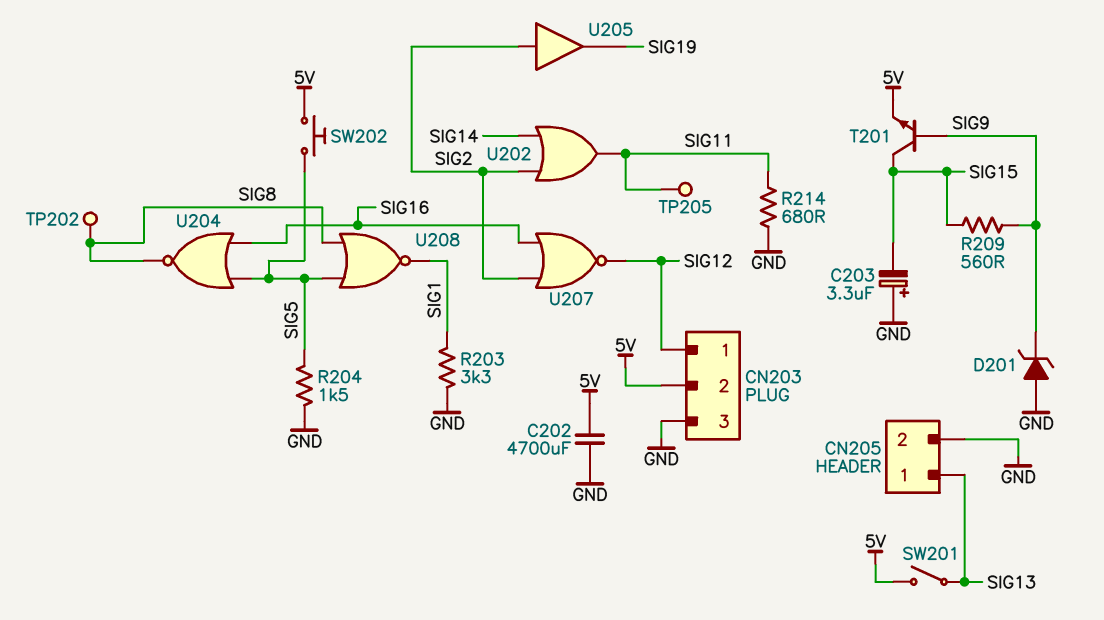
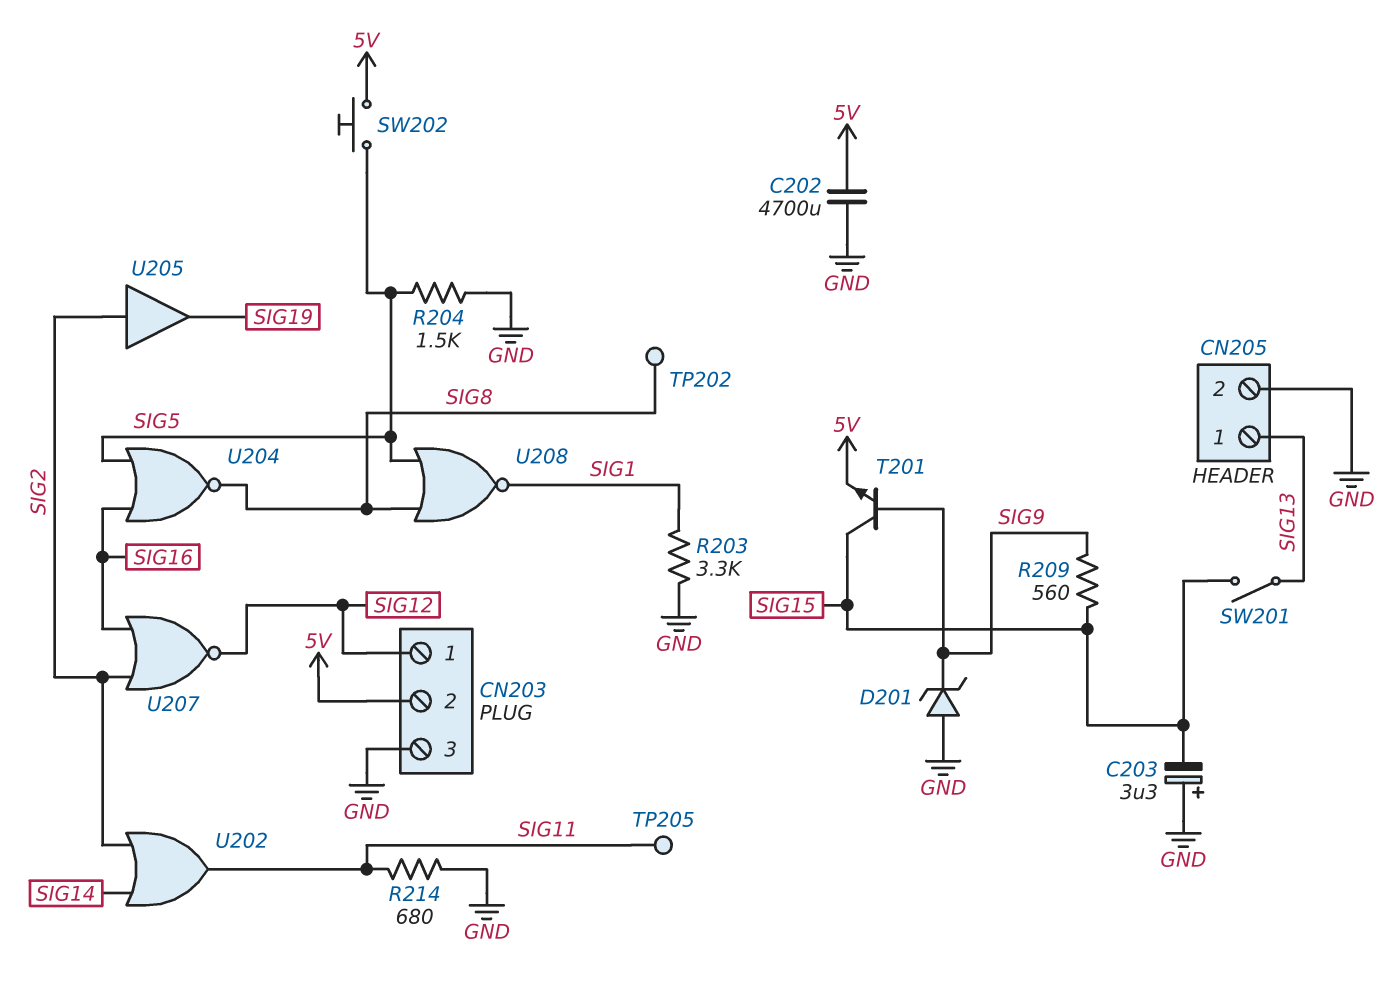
SW201: switch (5V, SIG13) -> switch (SIG13, SIG15)

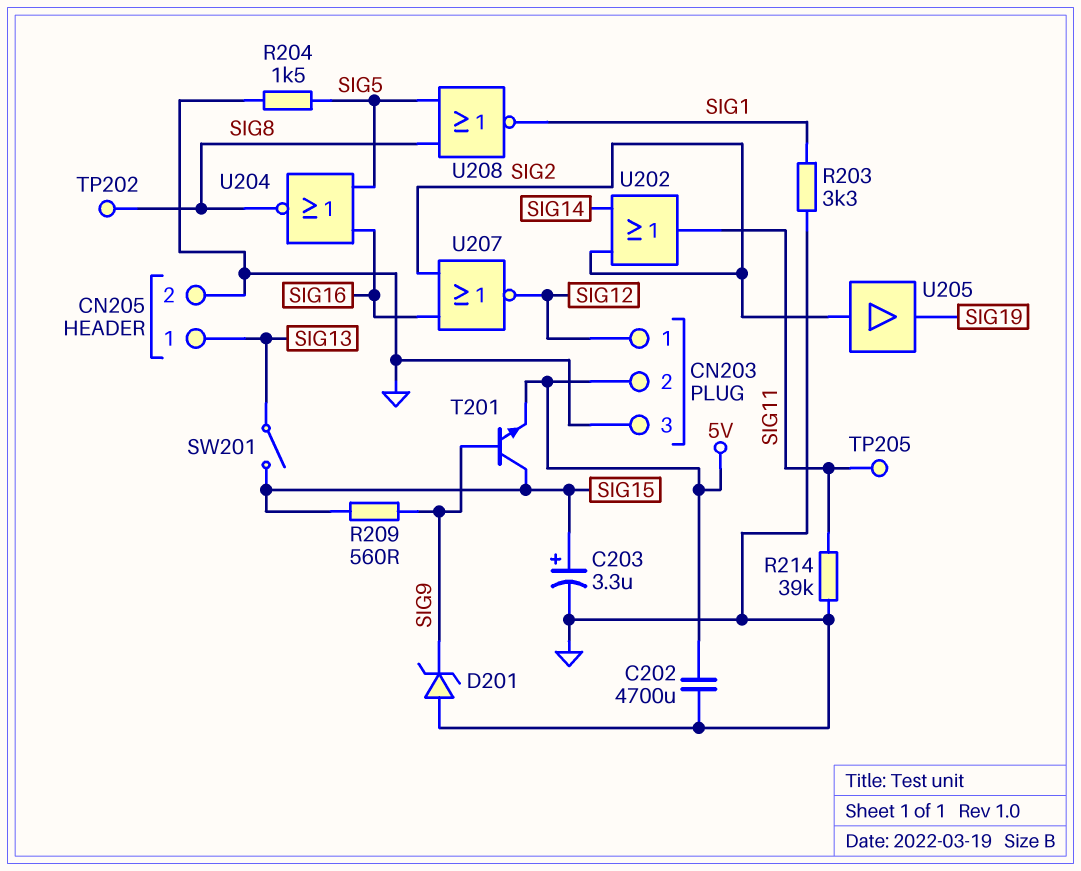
C203: 3.3uF (plus GND, minus SIG15) -> 3.3uF (plus SIG15, minus GND)
R214: 680 (GND, SIG11) -> 39k (GND, SIG11)
SW202: button (5V, SIG5) -> none

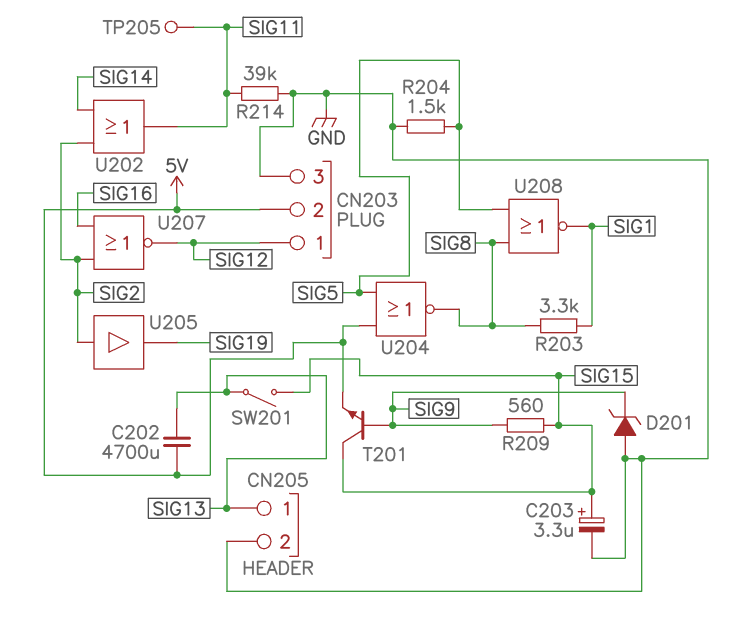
C202: 4700uF (5V, GND) -> 4700uF (5V, SIG13)
R203: 3.3k (GND, SIG1) -> 3.3k (SIG1, SIG8)
TP202: test point (SIG8) -> none
U204: NOR (in SIG5, in SIG16, out SIG8) -> NOR (in 5V, in SIG5, out SIG8)

